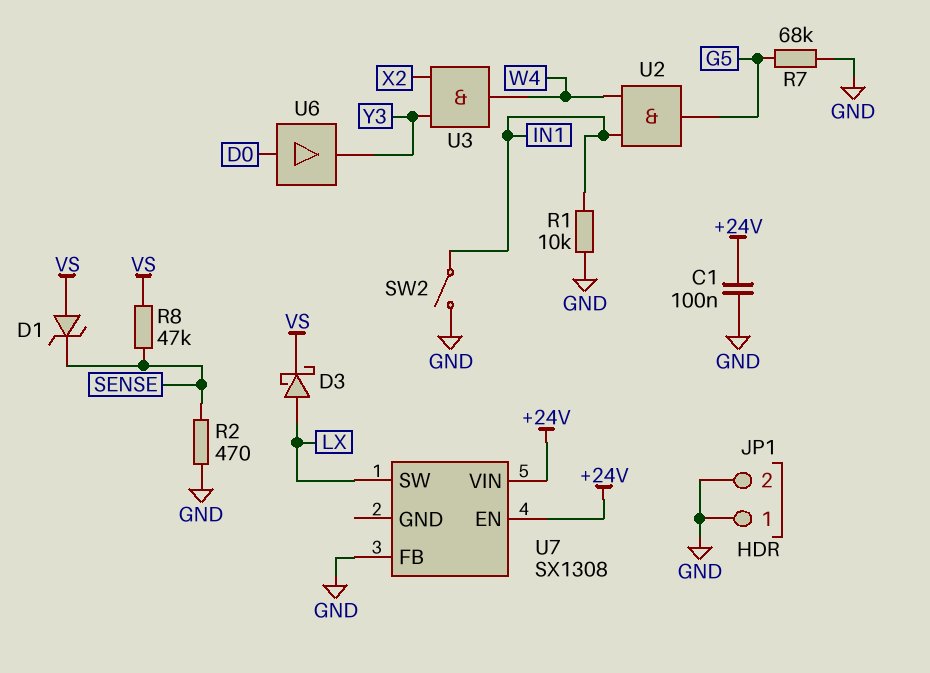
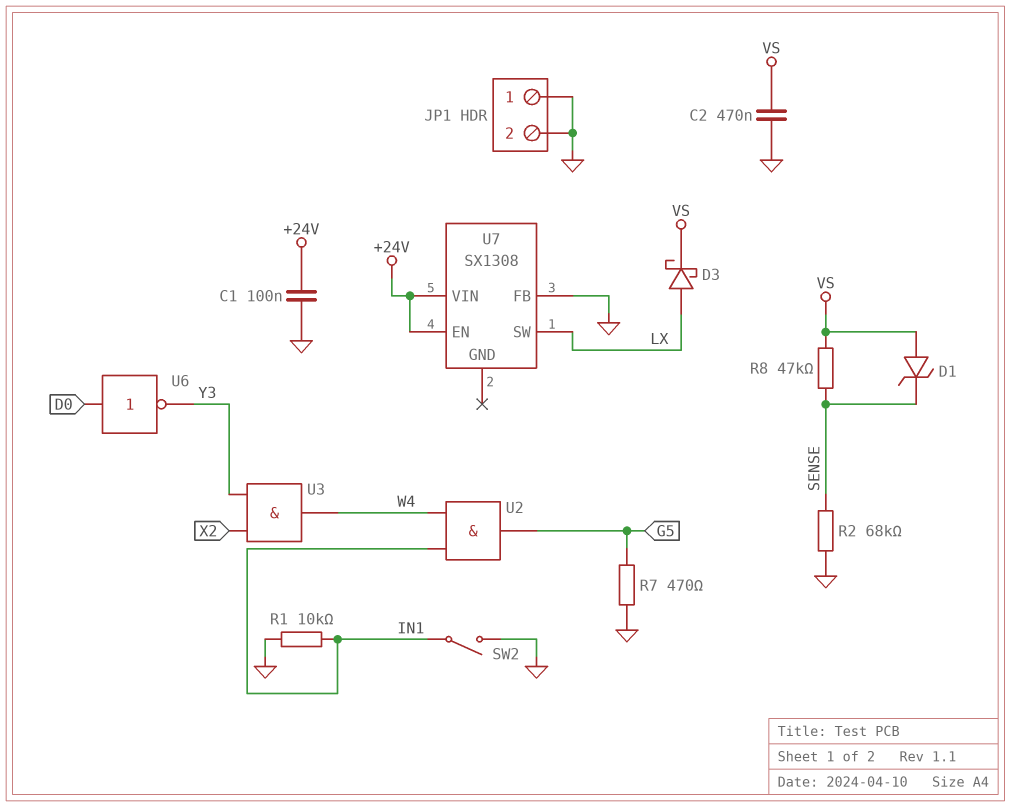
C2: none -> 470nF (GND, VS)
R2: 470 (GND, SENSE) -> 68k (GND, SENSE)
R7: 68k (G5, GND) -> 470 (G5, GND)
U6: buffer (in D0, out Y3) -> NOT (in D0, out Y3)

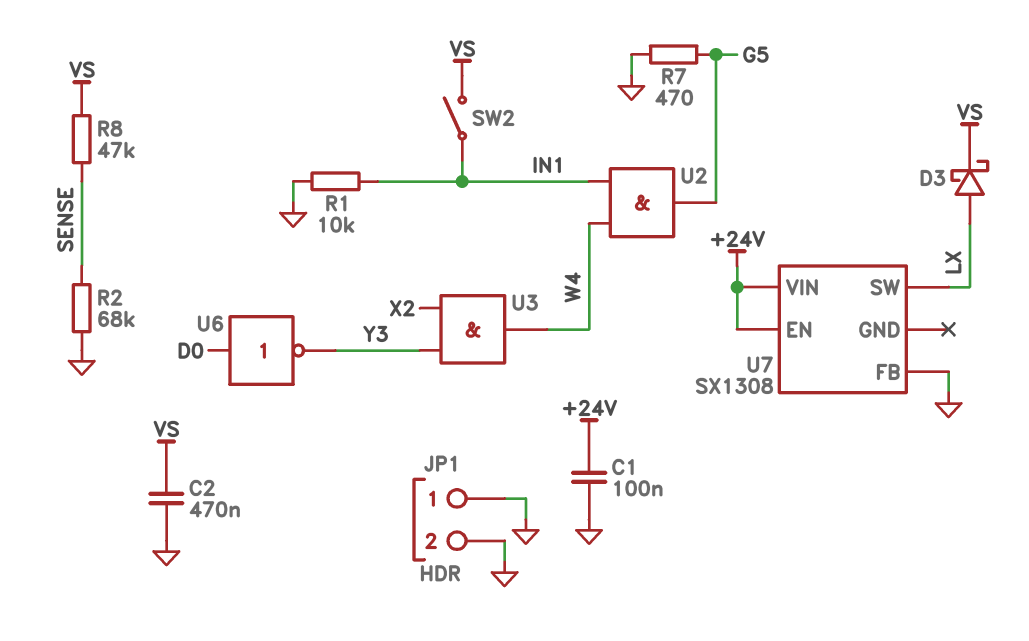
D1: zener (A VS, K SENSE) -> none
SW2: switch (GND, IN1) -> switch (IN1, VS)

